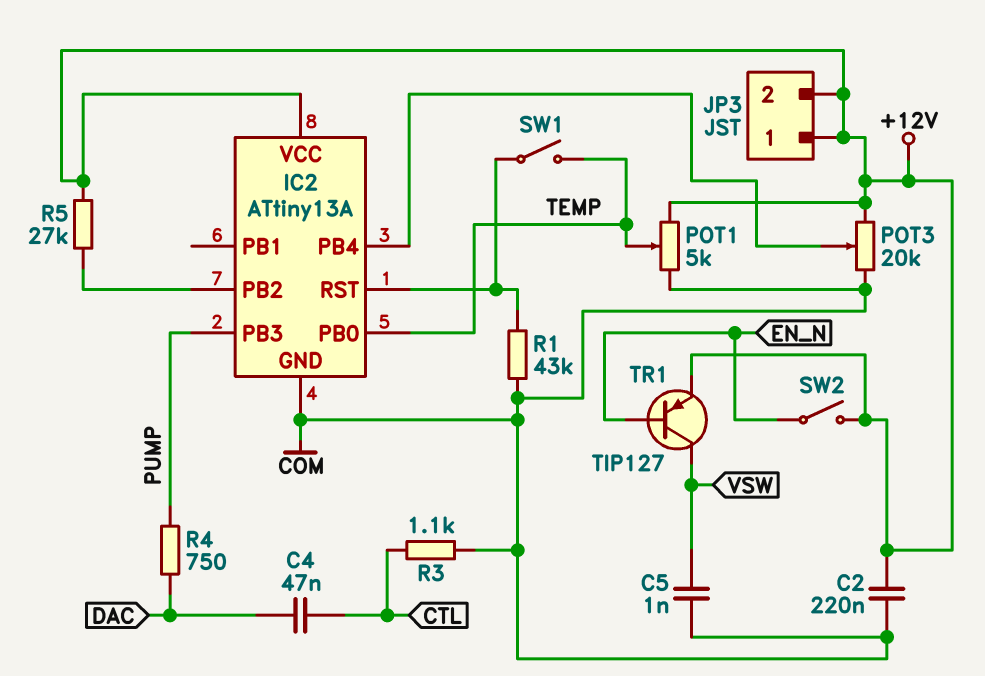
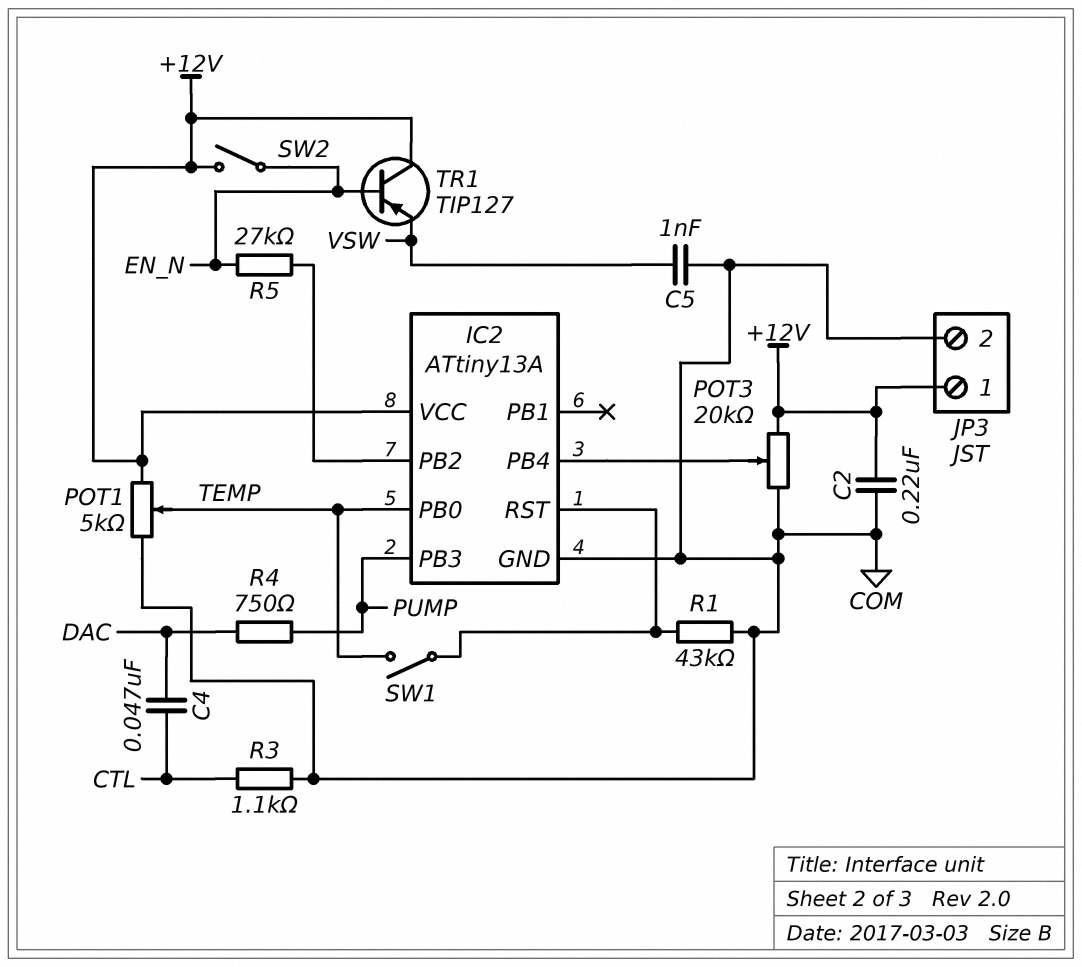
JP3 pin 2: +12V -> COM
R5: 27k (+12V, IC2/PB2) -> 27k (EN_N, IC2/PB2)
TR1: PNP TIP127 (B EN_N, C VSW, E +12V) -> PNP TIP127 (B EN_N, C +12V, E VSW)

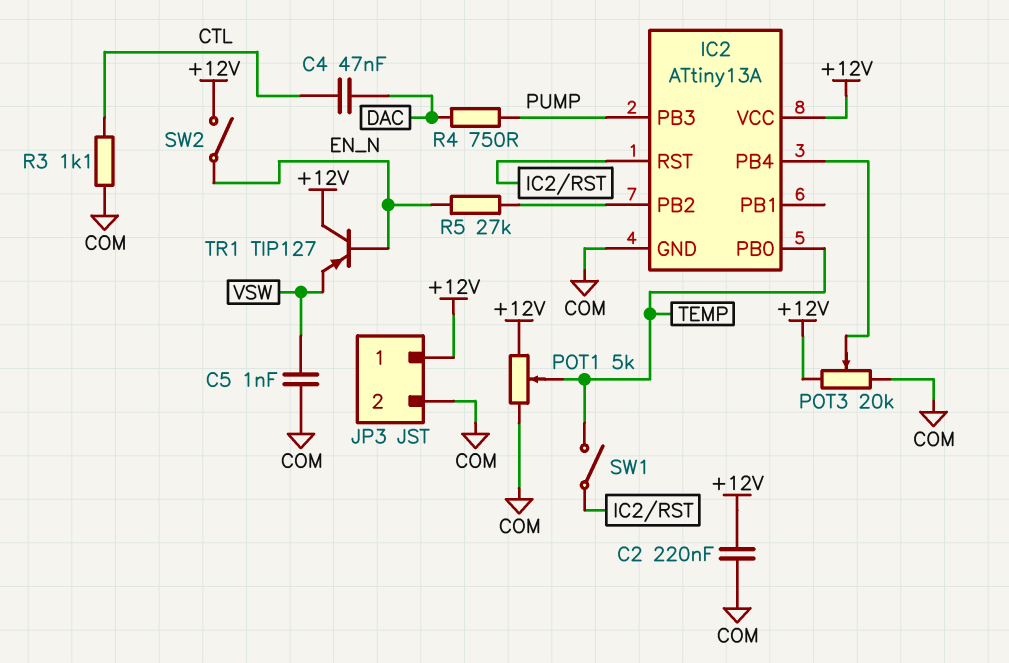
R1: 43k (COM, IC2/RST) -> none

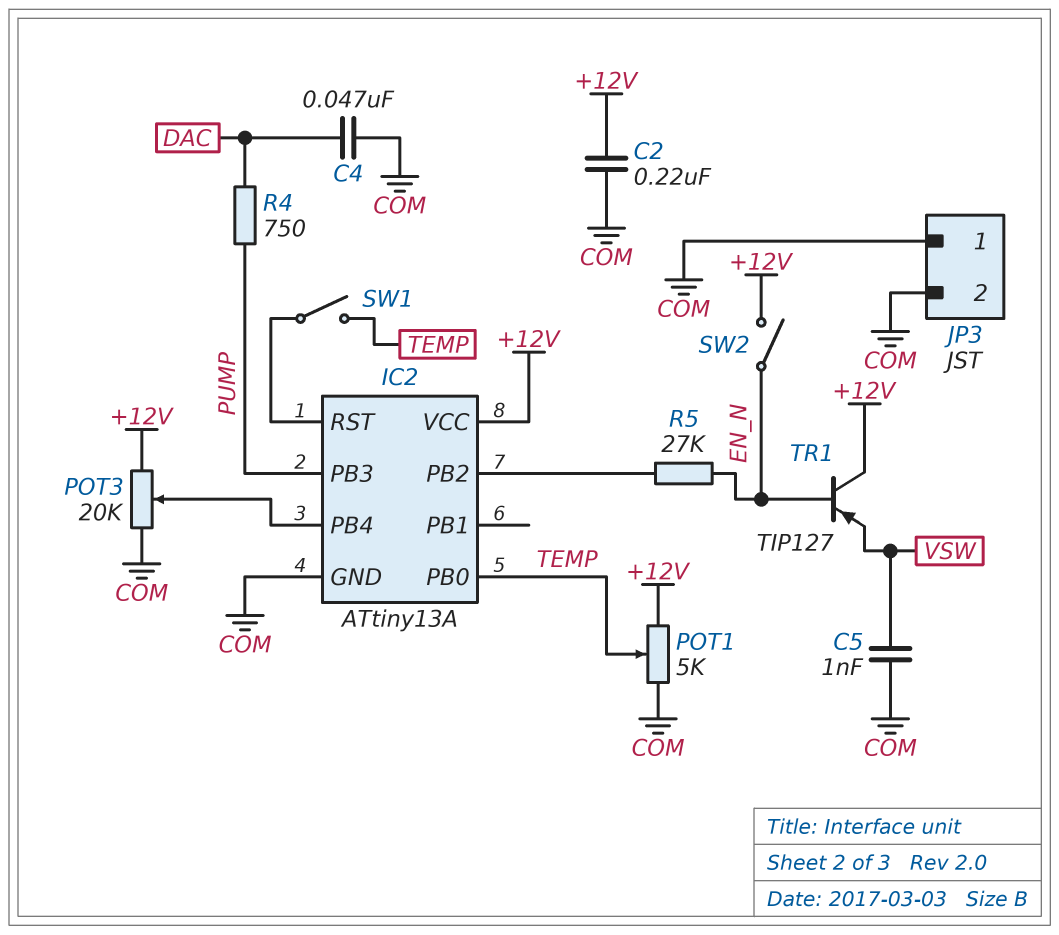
C4: 47nF (CTL, DAC) -> 47nF (COM, DAC)
JP3 pin 1: +12V -> COM
R3: 1.1k (COM, CTL) -> none

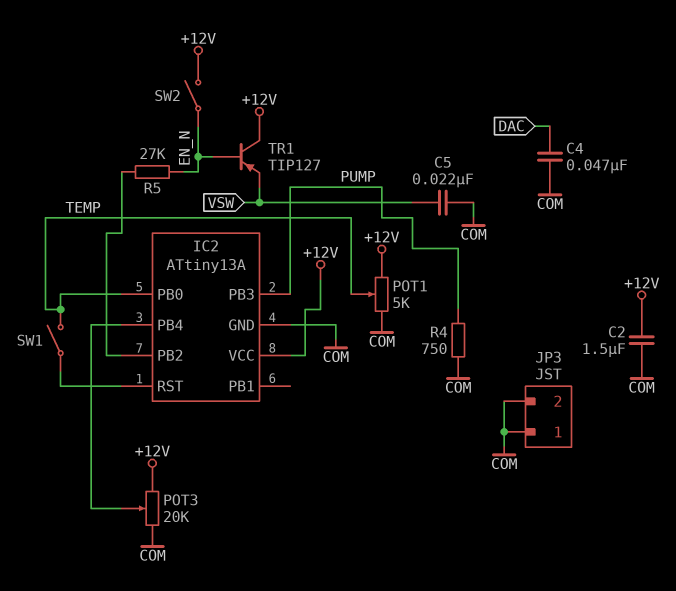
C2: 220nF (+12V, COM) -> 1.5uF (+12V, COM)
C5: 1nF (COM, VSW) -> 22nF (COM, VSW)
R4: 750 (DAC, PUMP) -> 750 (COM, PUMP)

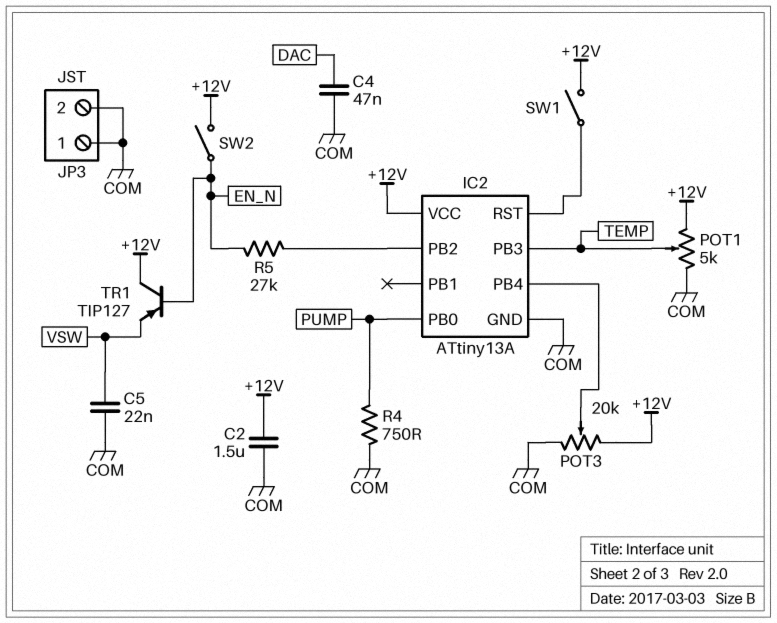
IC2 pin PB0: TEMP -> PUMP
IC2 pin PB3: PUMP -> TEMP
SW1: switch (IC2/RST, TEMP) -> switch (+12V, IC2/RST)

